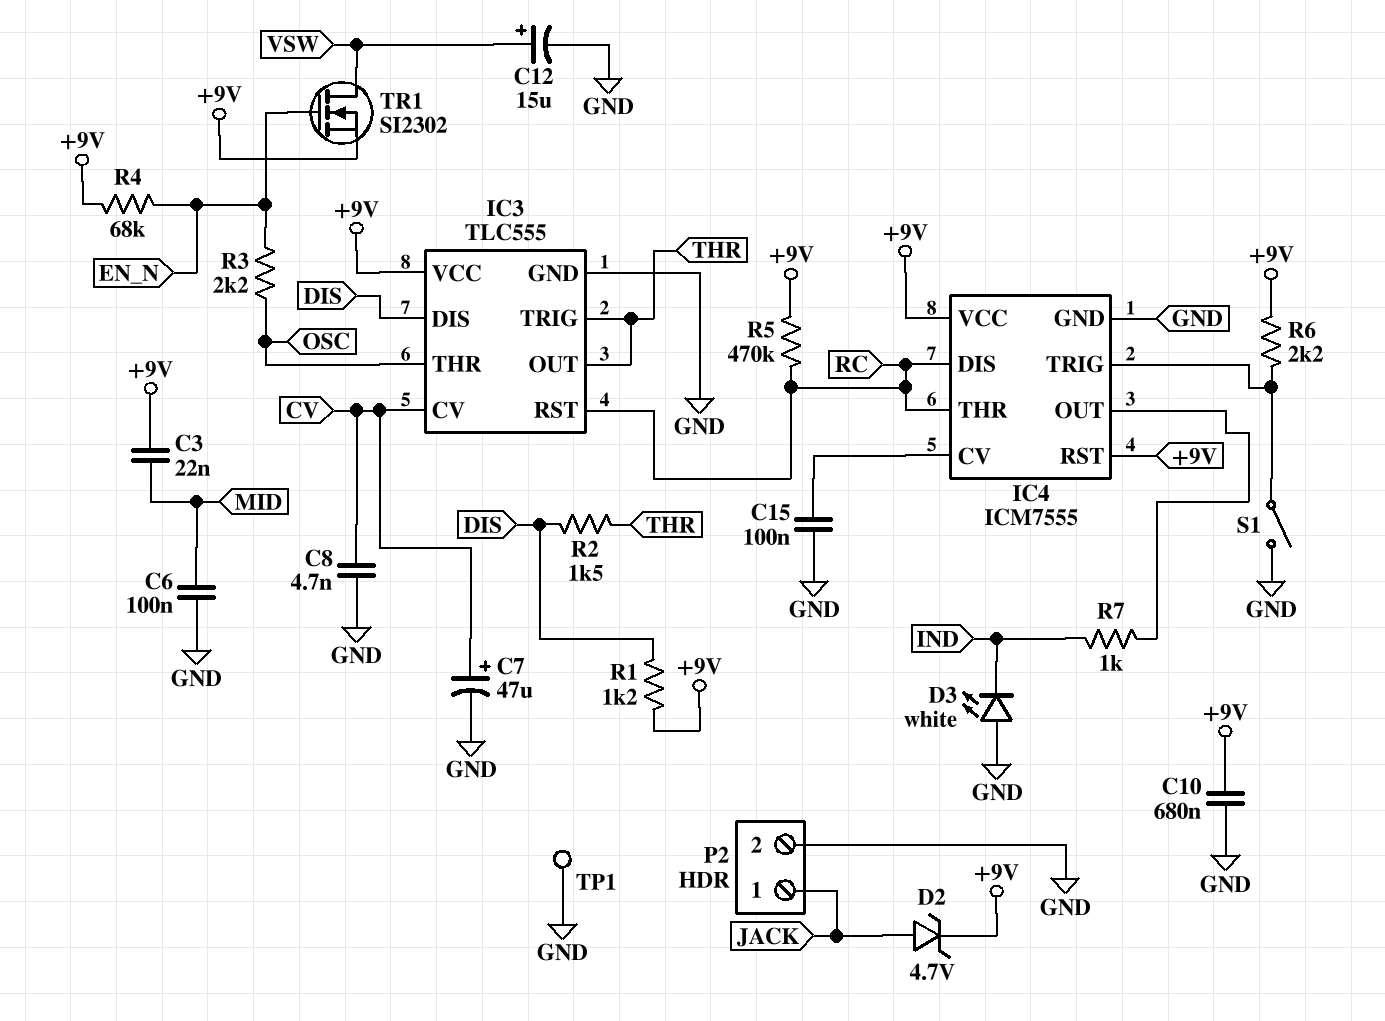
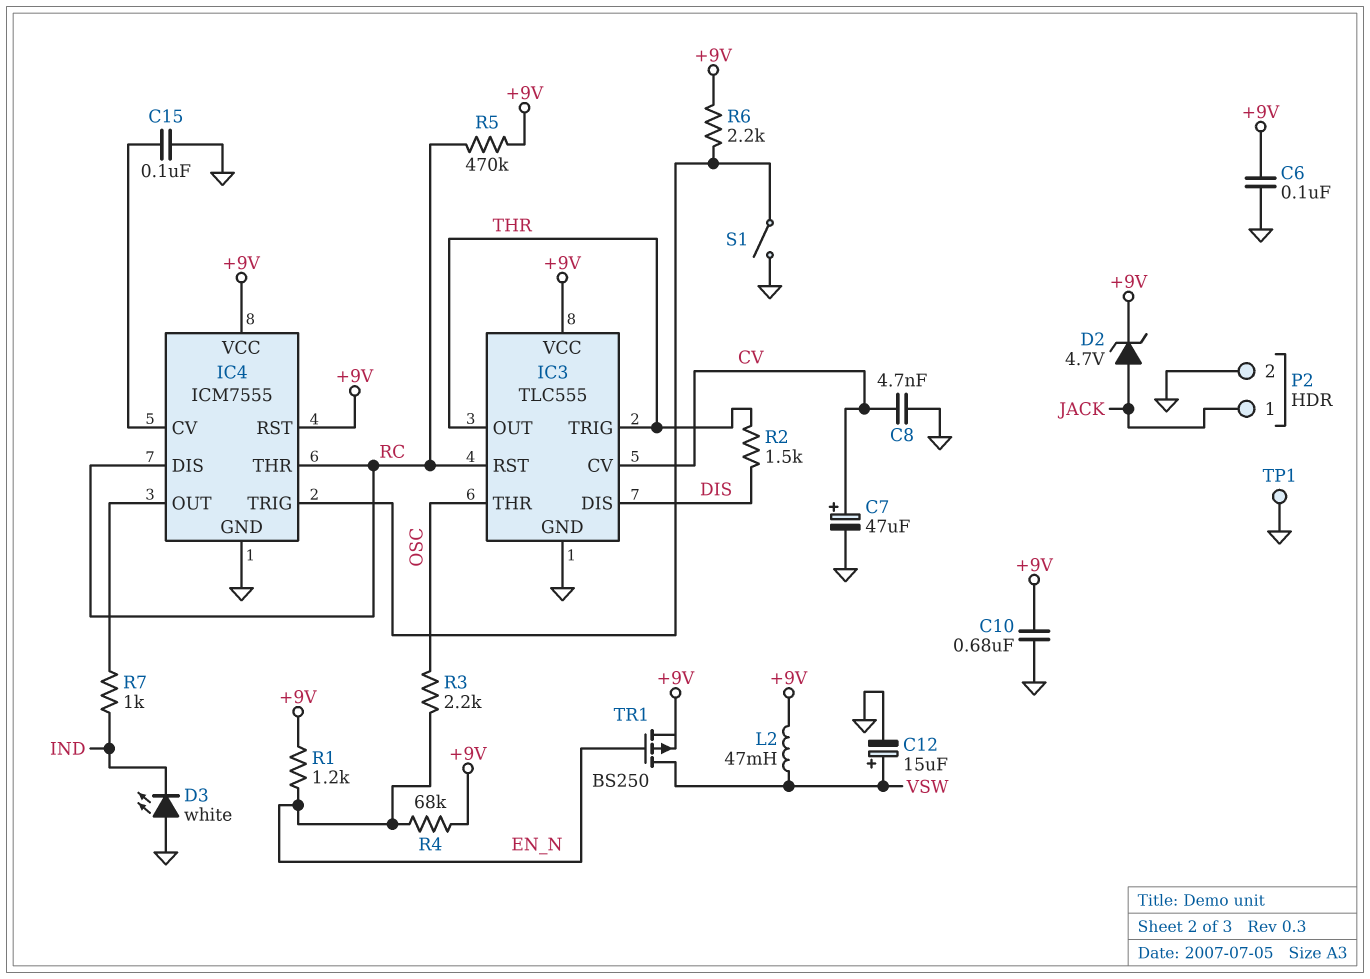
C3: 22nF (+9V, MID) -> none
C6: 100nF (GND, MID) -> 100nF (+9V, GND)
L2: none -> 47mH (+9V, VSW)
R1: 1.2k (+9V, DIS) -> 1.2k (+9V, EN_N)
TR1: NMOS SI2302 (G EN_N, D VSW, S +9V) -> PMOS BS250 (G EN_N, D VSW, S +9V)

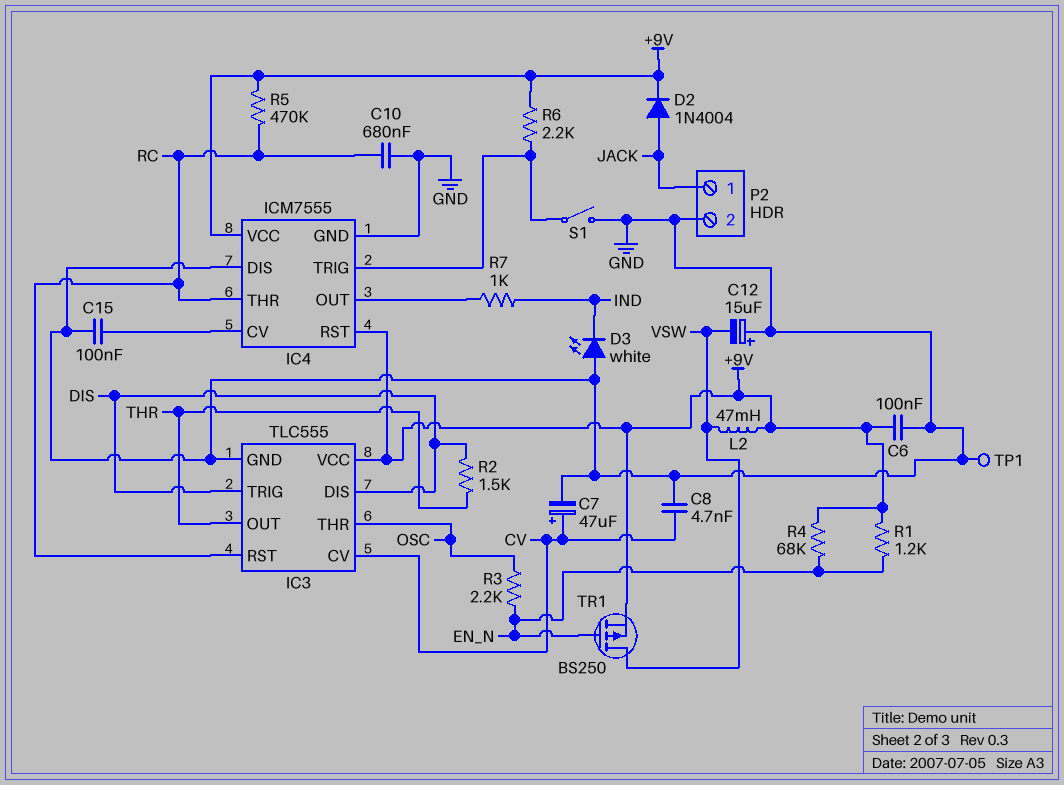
C10: 680nF (+9V, GND) -> 680nF (GND, RC)
C12: 15uF (plus VSW, minus GND) -> 15uF (plus GND, minus VSW)
D2: zener 4.7V (A JACK, K +9V) -> diode 1N4004 (A JACK, K +9V)
IC3 pin TRIG: THR -> DIS
IC4 pin DIS: RC -> GND

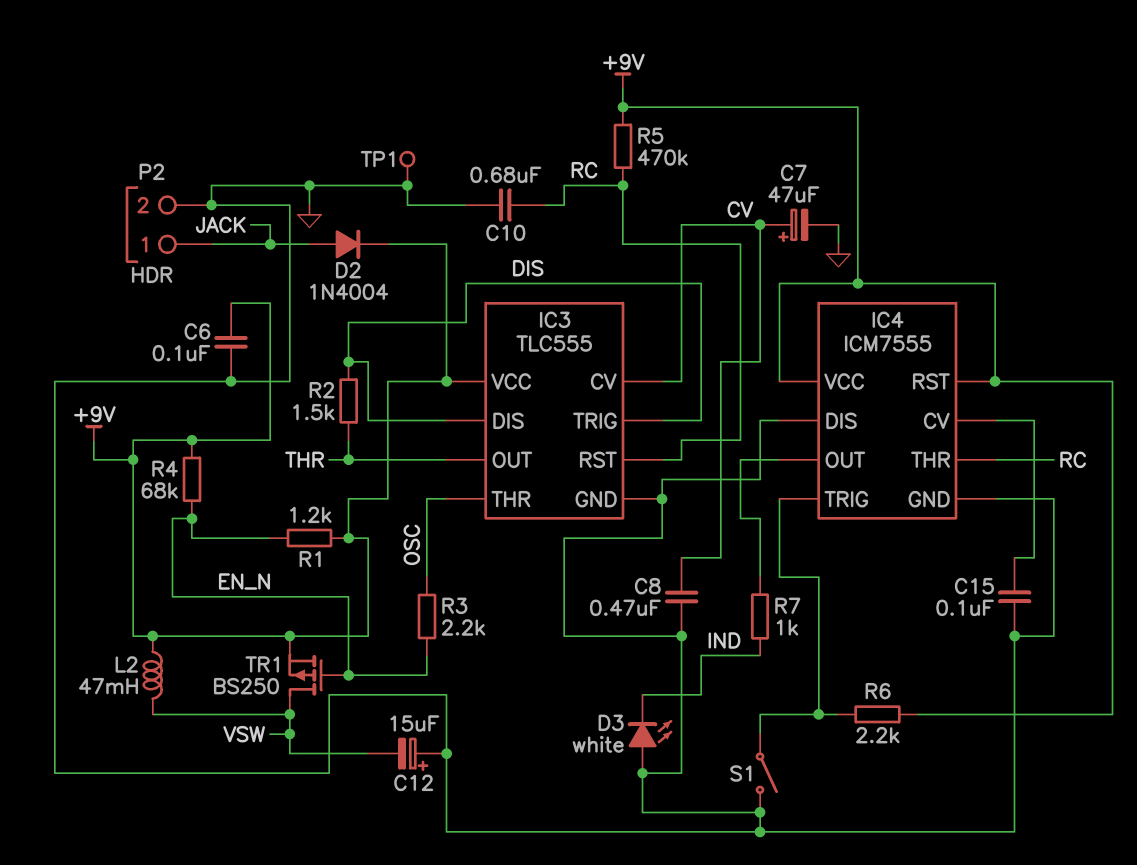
C8: 4.7nF (CV, GND) -> 470nF (CV, GND)

